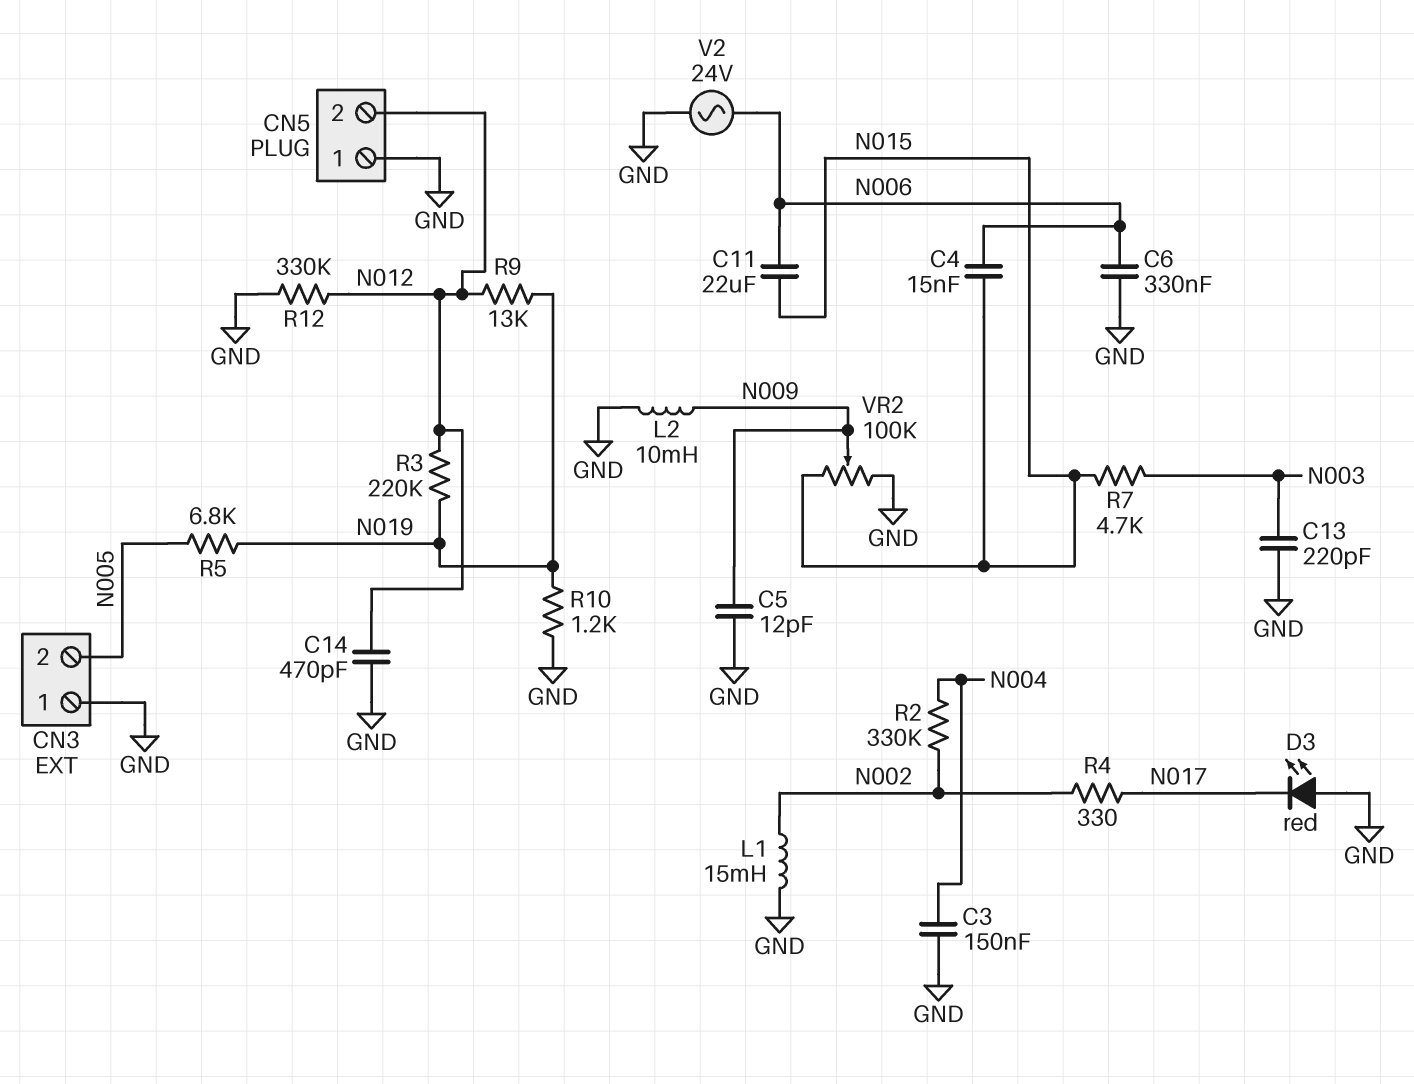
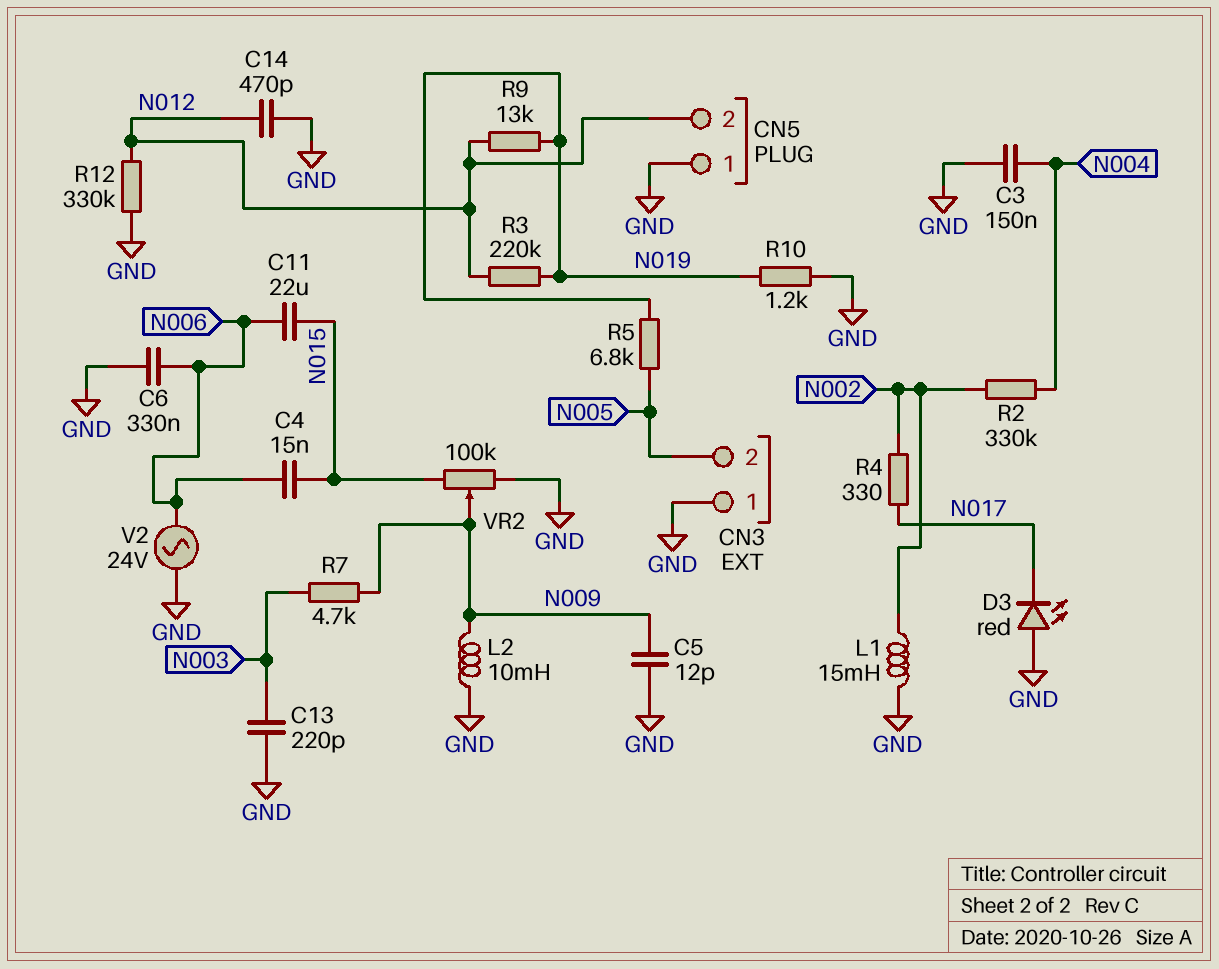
R7: 4.7k (N003, N015) -> 4.7k (N003, N009)

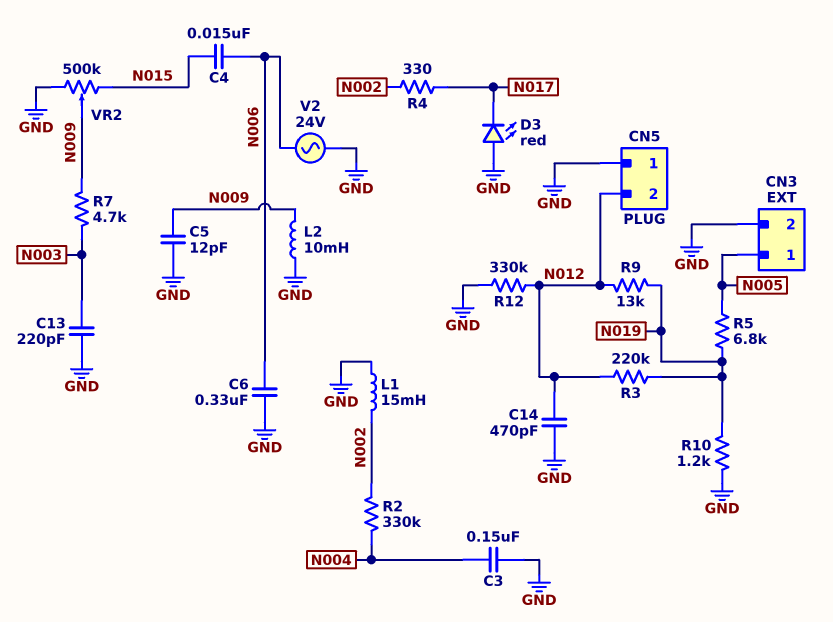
C11: 22uF (N006, N015) -> none
CN3 pin 1: GND -> N005
CN3 pin 2: N005 -> GND
VR2: 100k (GND, N015, wiper N009) -> 500k (GND, N015, wiper N009)

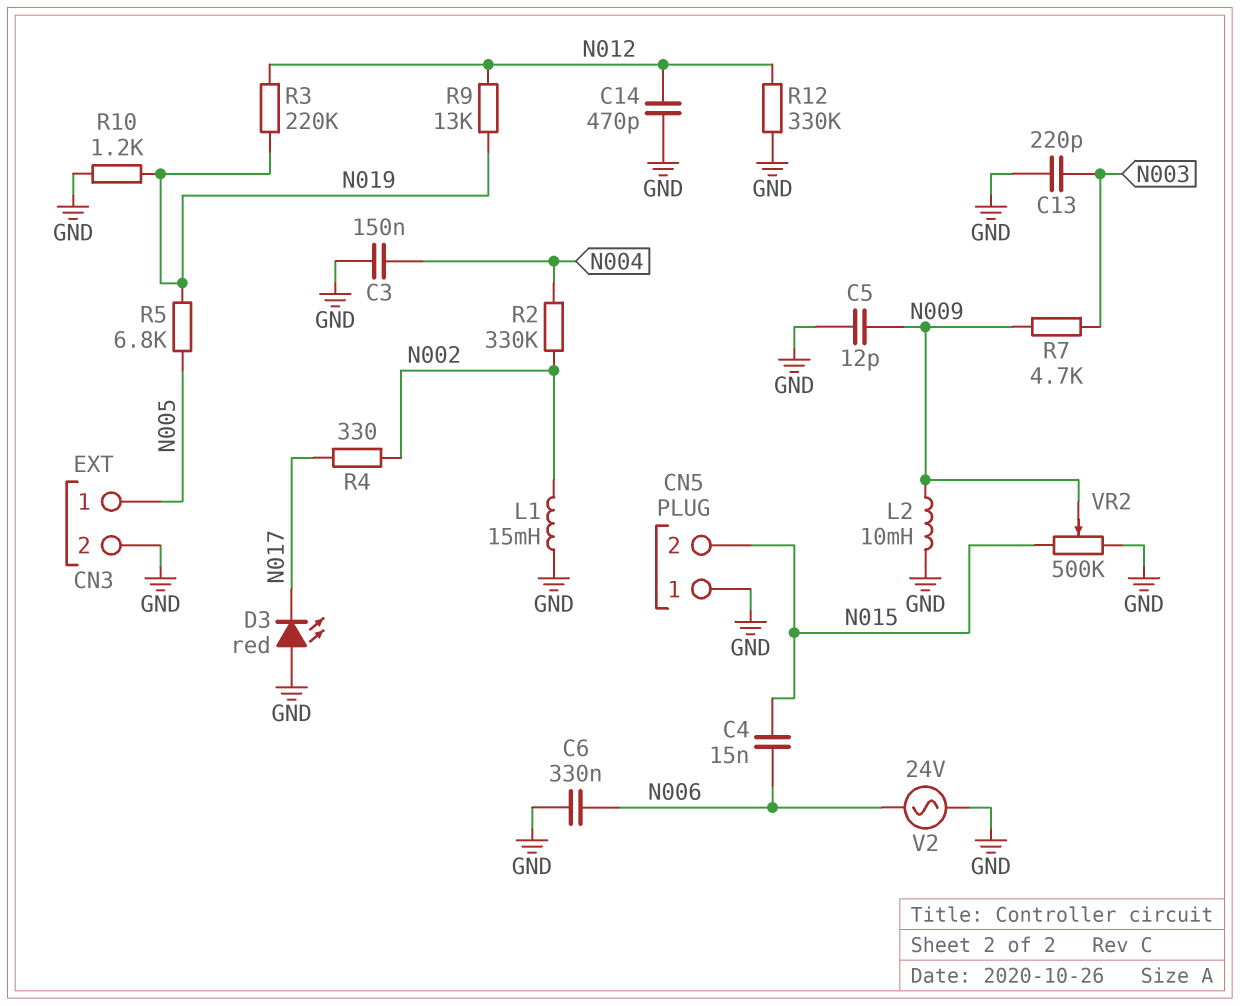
CN5 pin 2: N012 -> N015

